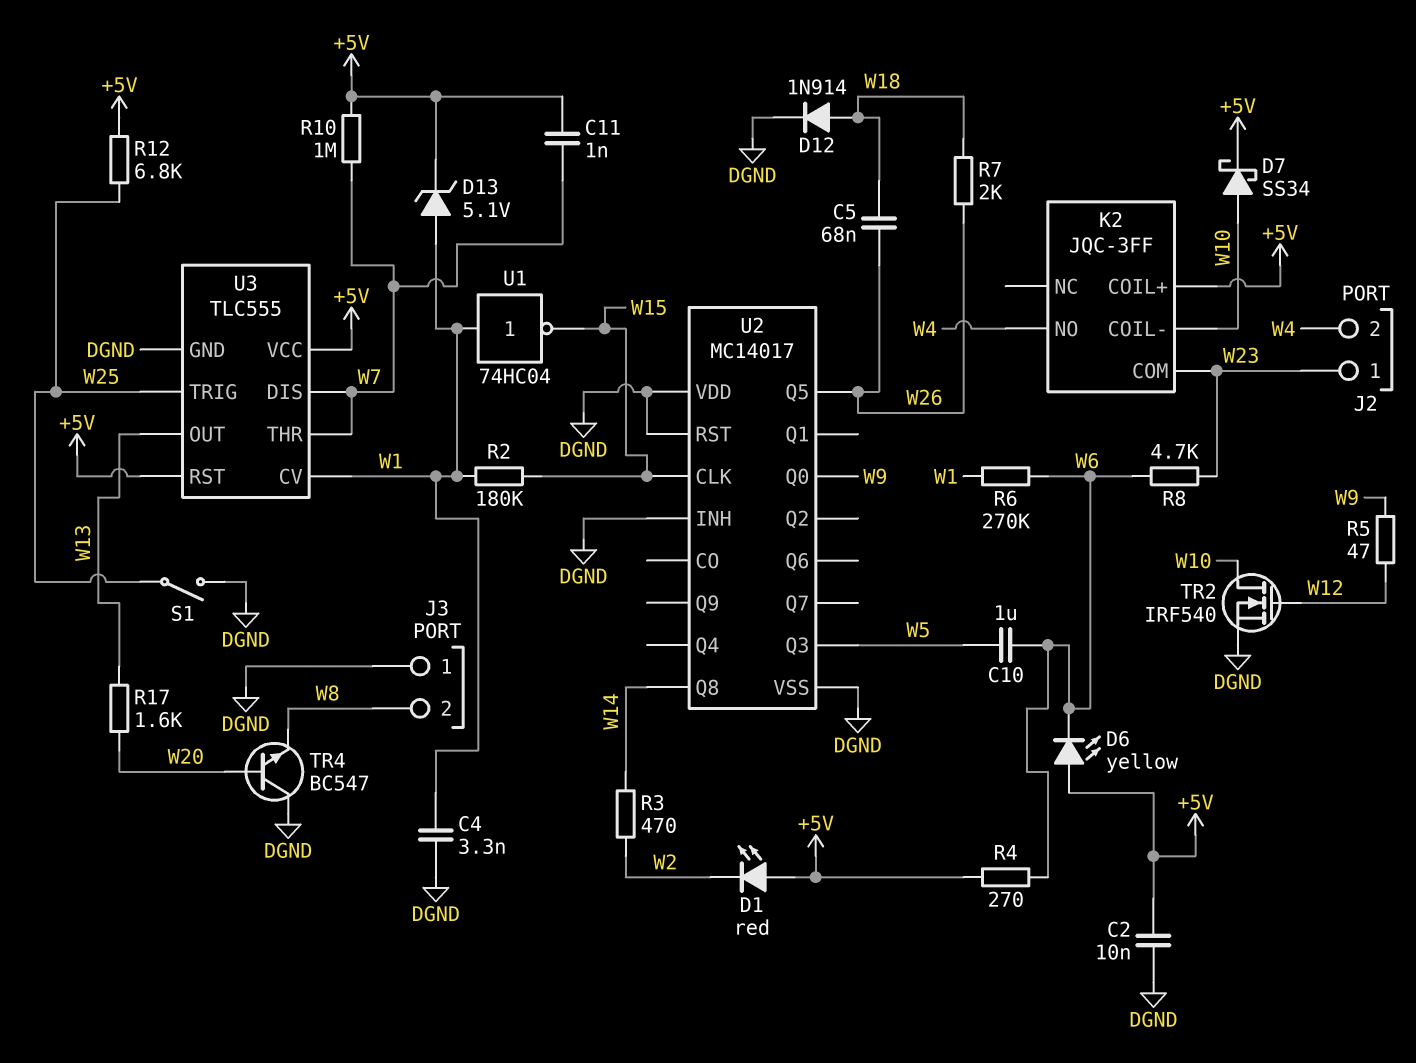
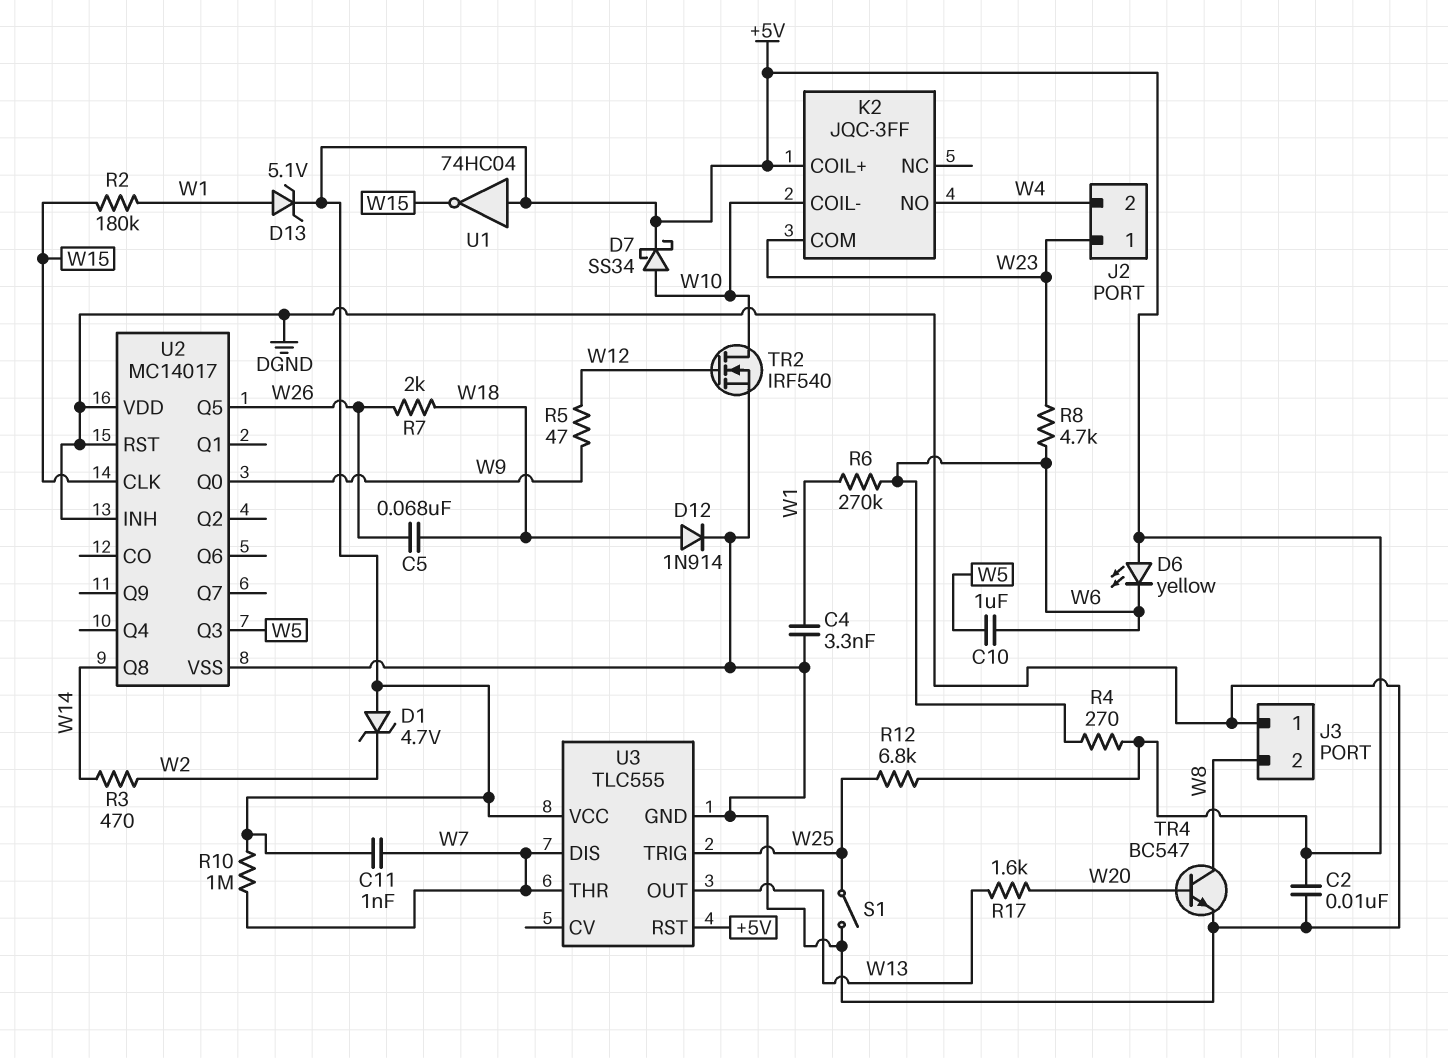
D1: LED red (A +5V, K W2) -> zener 4.7V (A +5V, K W2)
TR4: NPN BC547 (B W20, C DGND, E W8) -> NPN BC547 (B W20, C W8, E DGND)
U1: NOT 74HC04 (in W1, out W15) -> NOT 74HC04 (in +5V, out W15)
U3 pin CV: W1 -> none

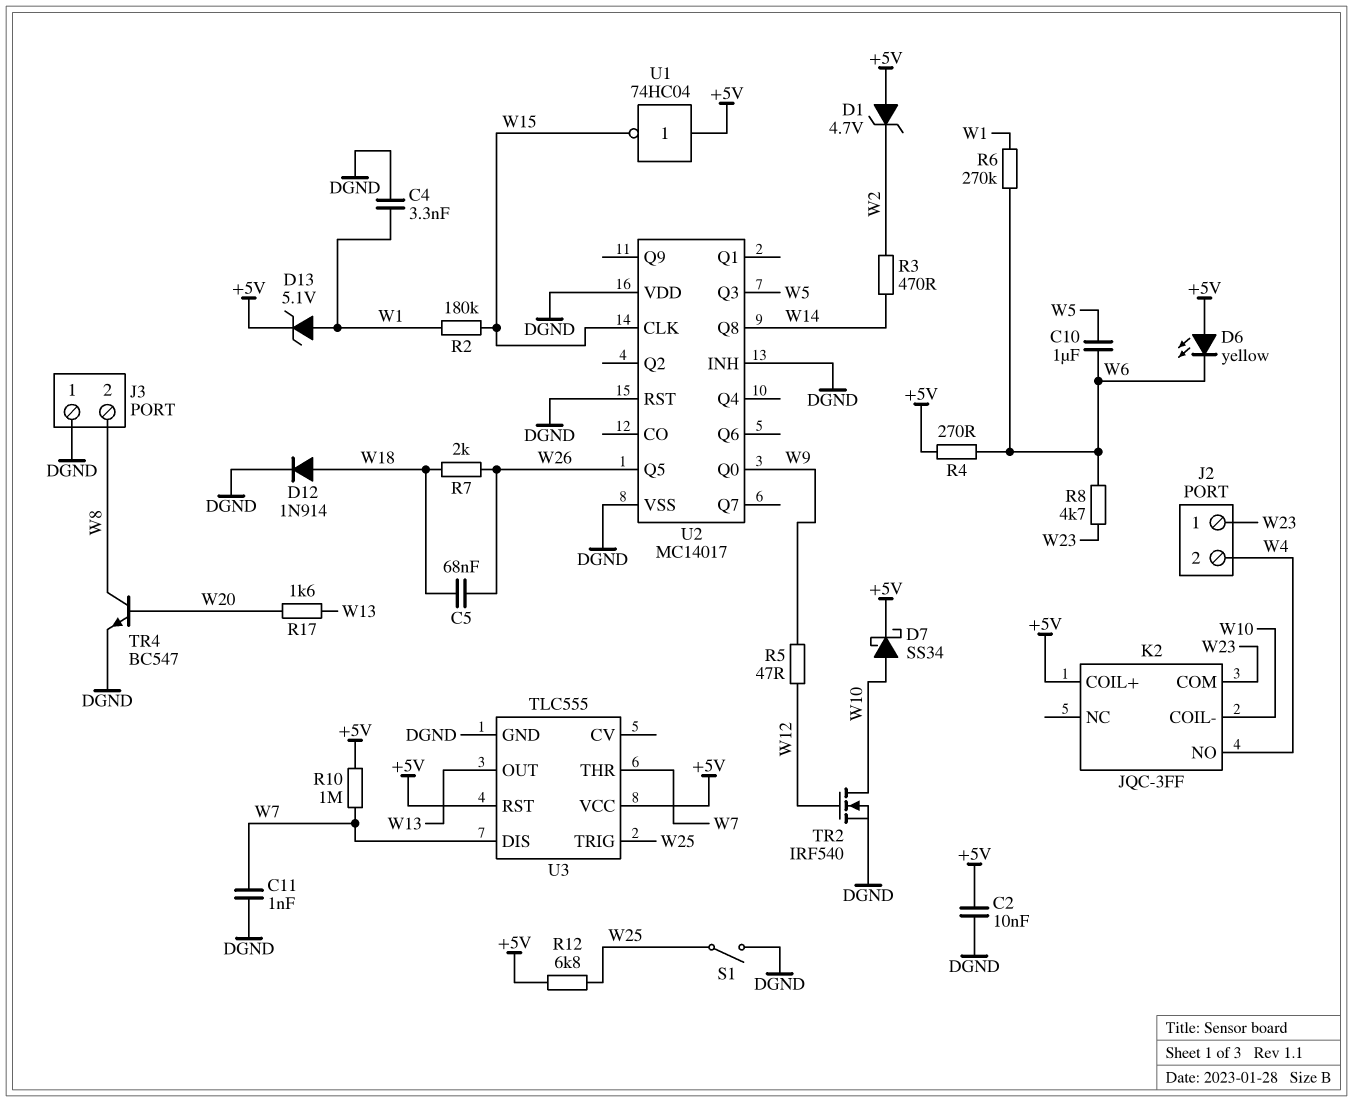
C11: 1nF (+5V, W7) -> 1nF (DGND, W7)

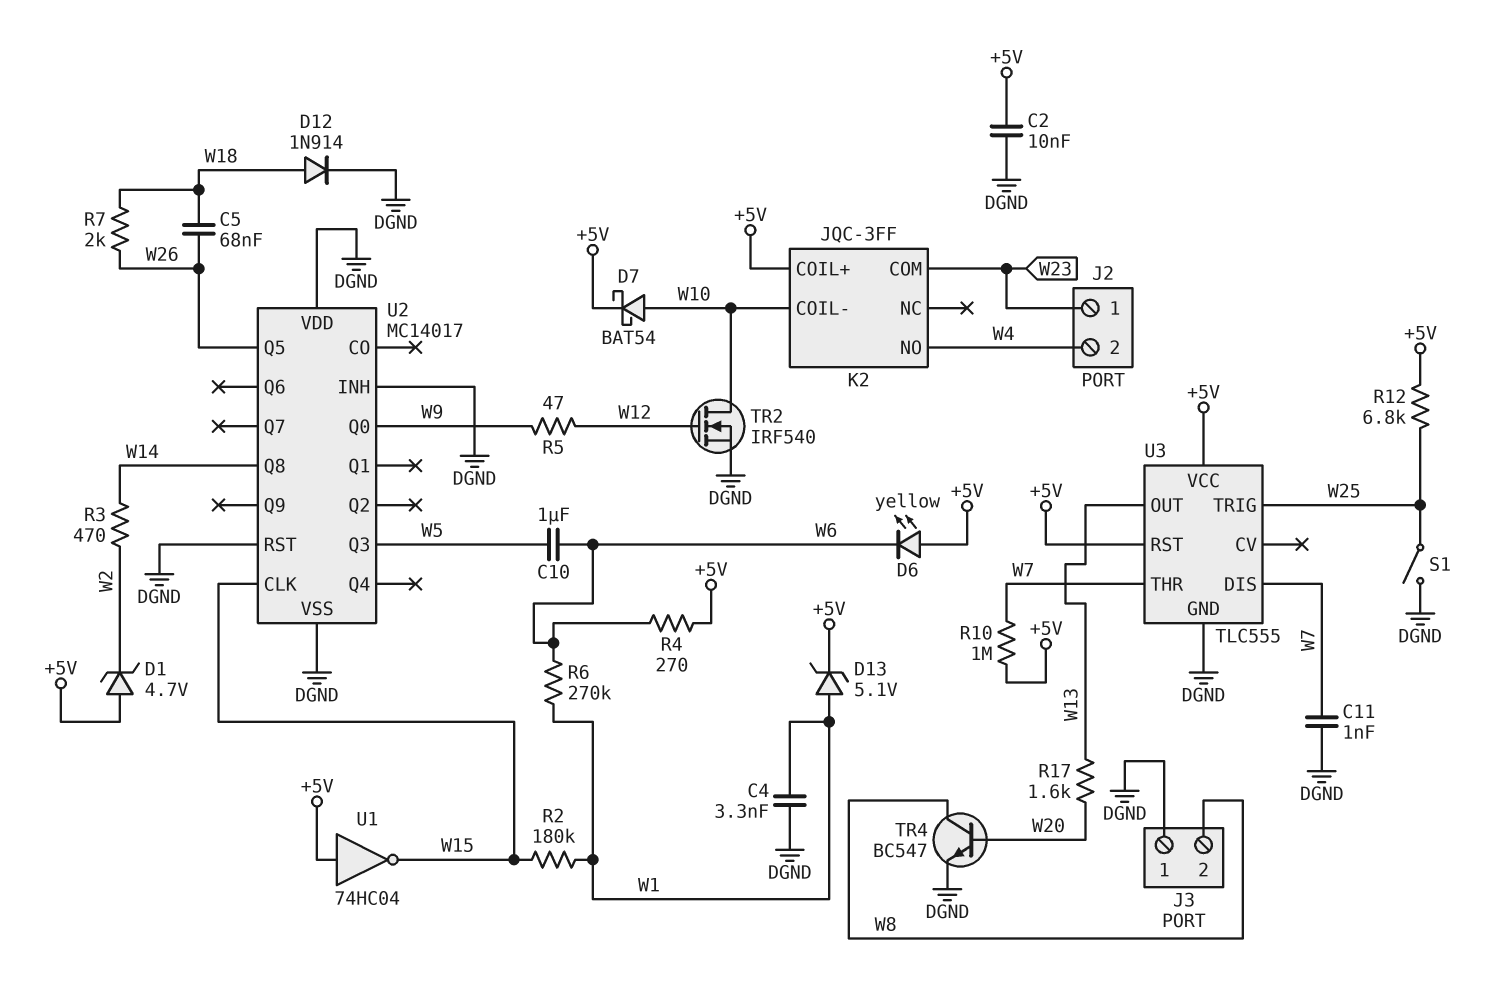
D7: schottky SS34 (A W10, K +5V) -> schottky BAT54 (A W10, K +5V)
R8: 4.7k (W6, W23) -> none

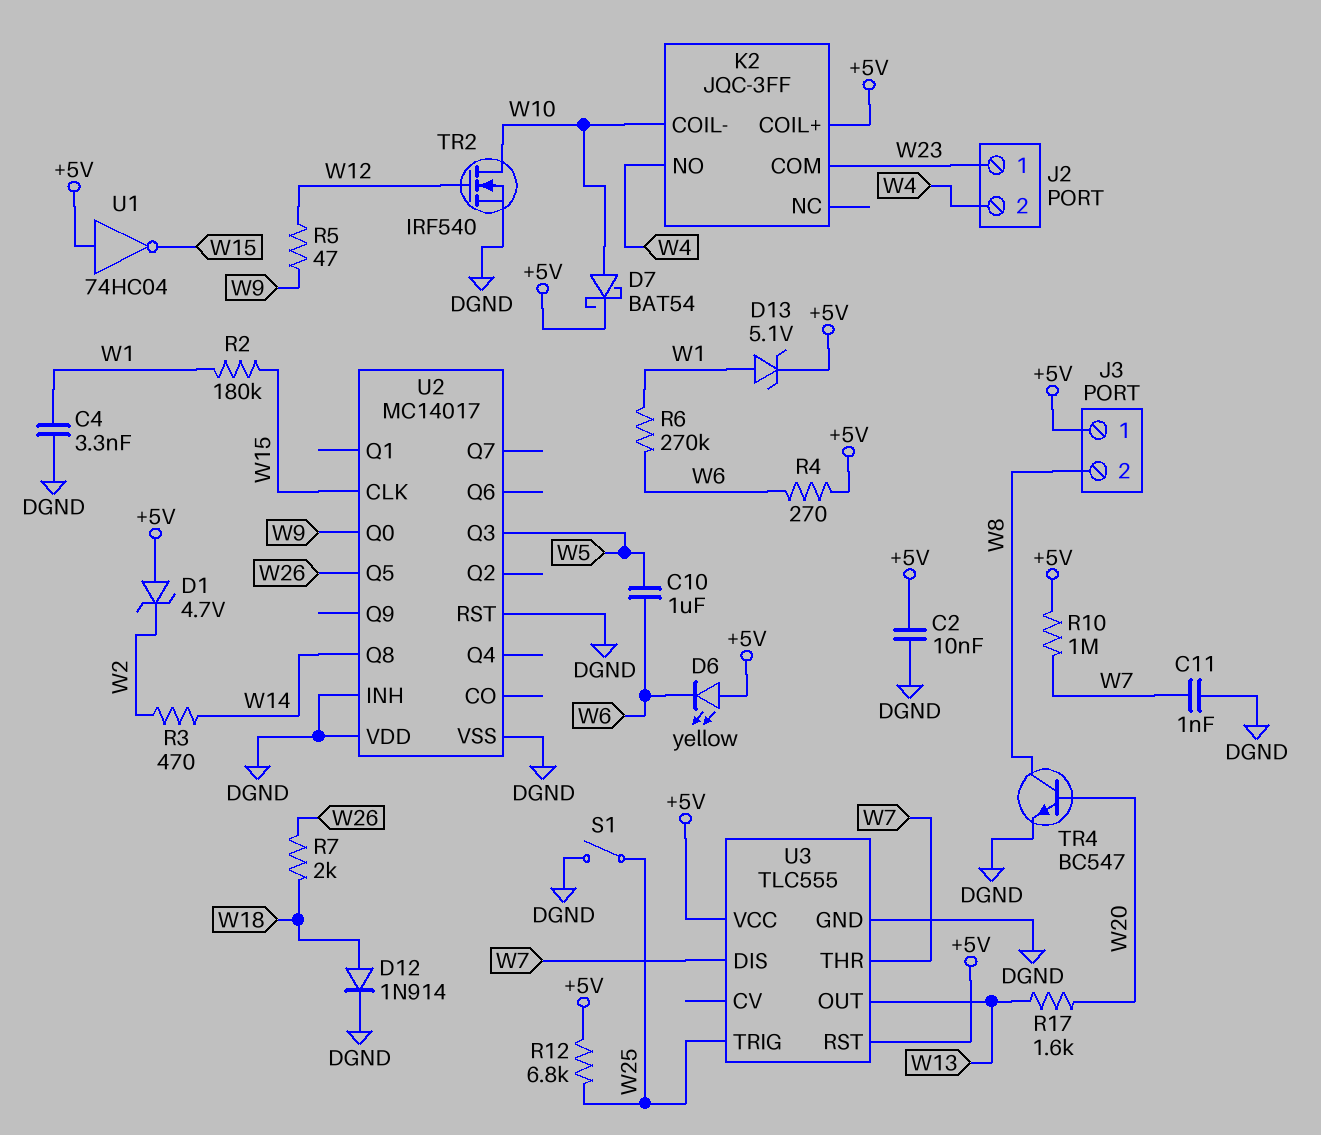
C5: 68nF (W18, W26) -> none
J3 pin 1: DGND -> +5V

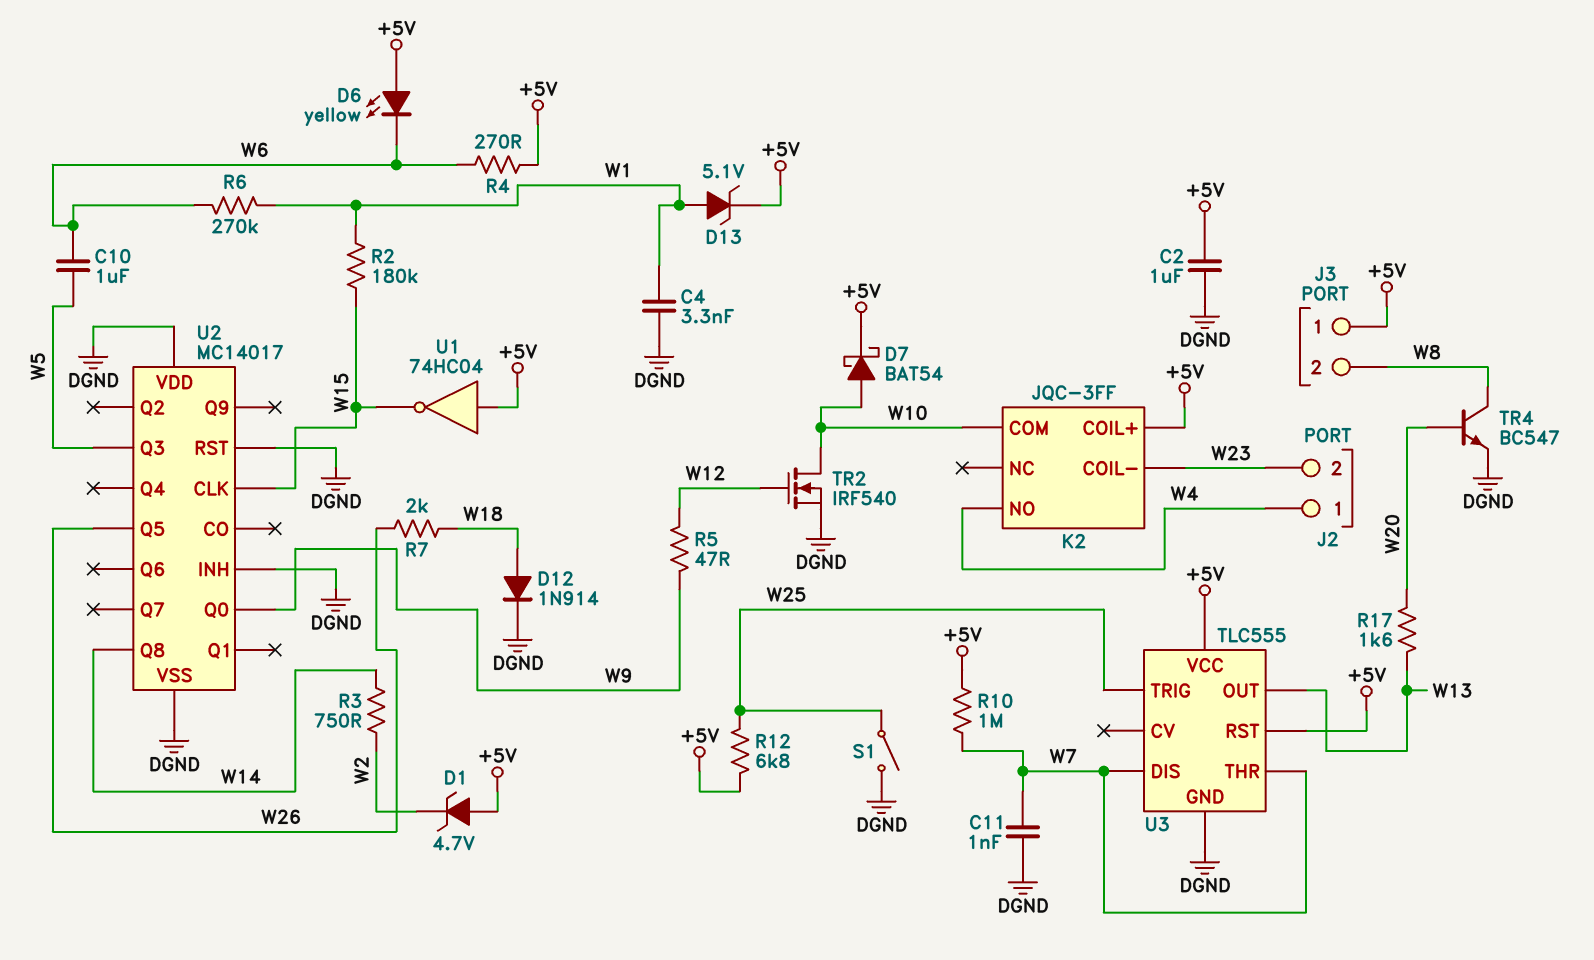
C2: 10nF (+5V, DGND) -> 1uF (+5V, DGND)
J2 pin 1: W23 -> W4
J2 pin 2: W4 -> W23
K2 pin COIL-: W10 -> W23
K2 pin COM: W23 -> W10
R3: 470 (W2, W14) -> 750 (W2, W14)

